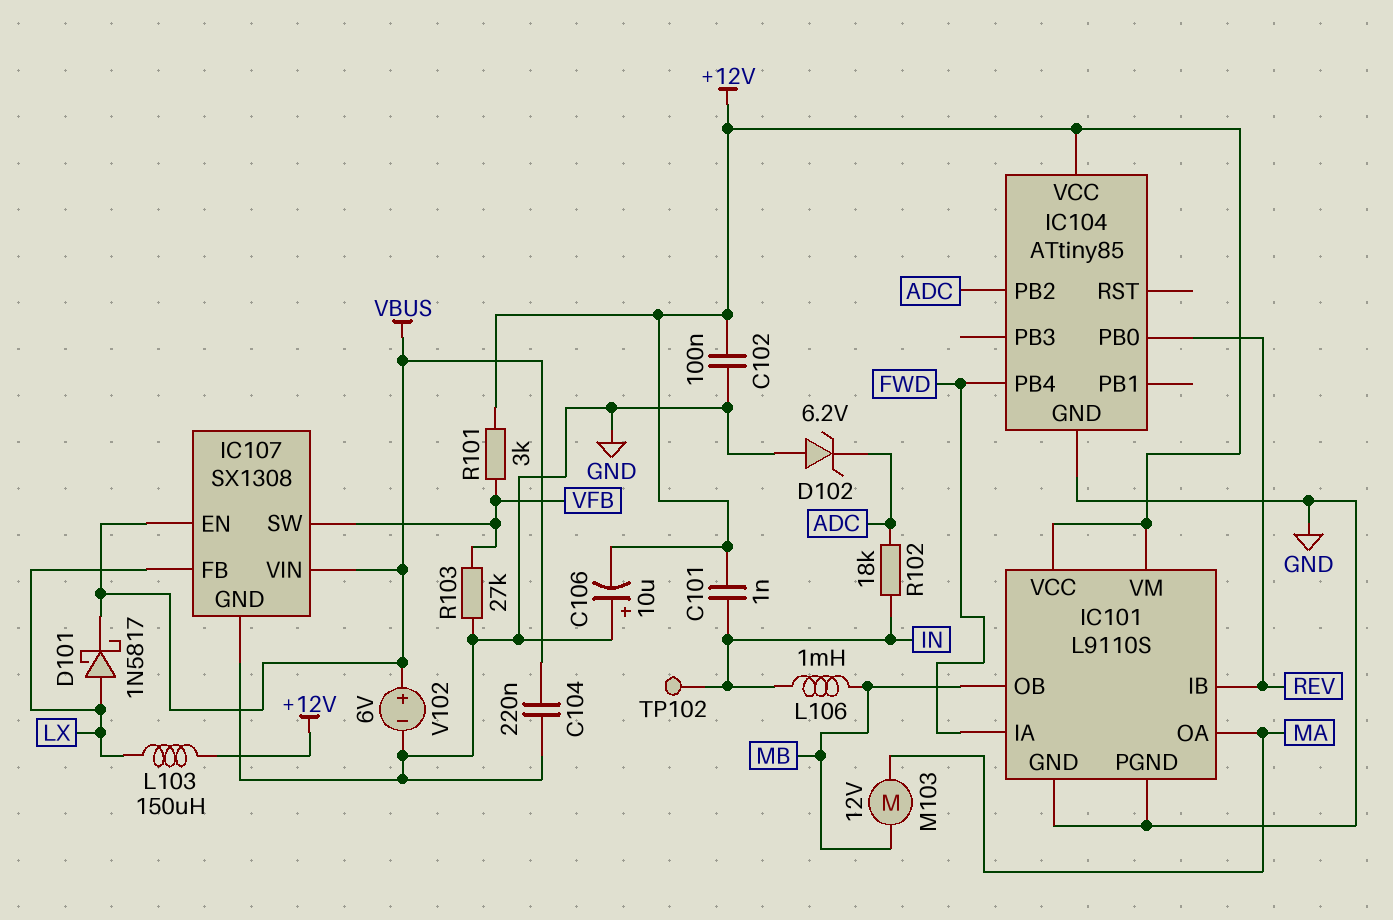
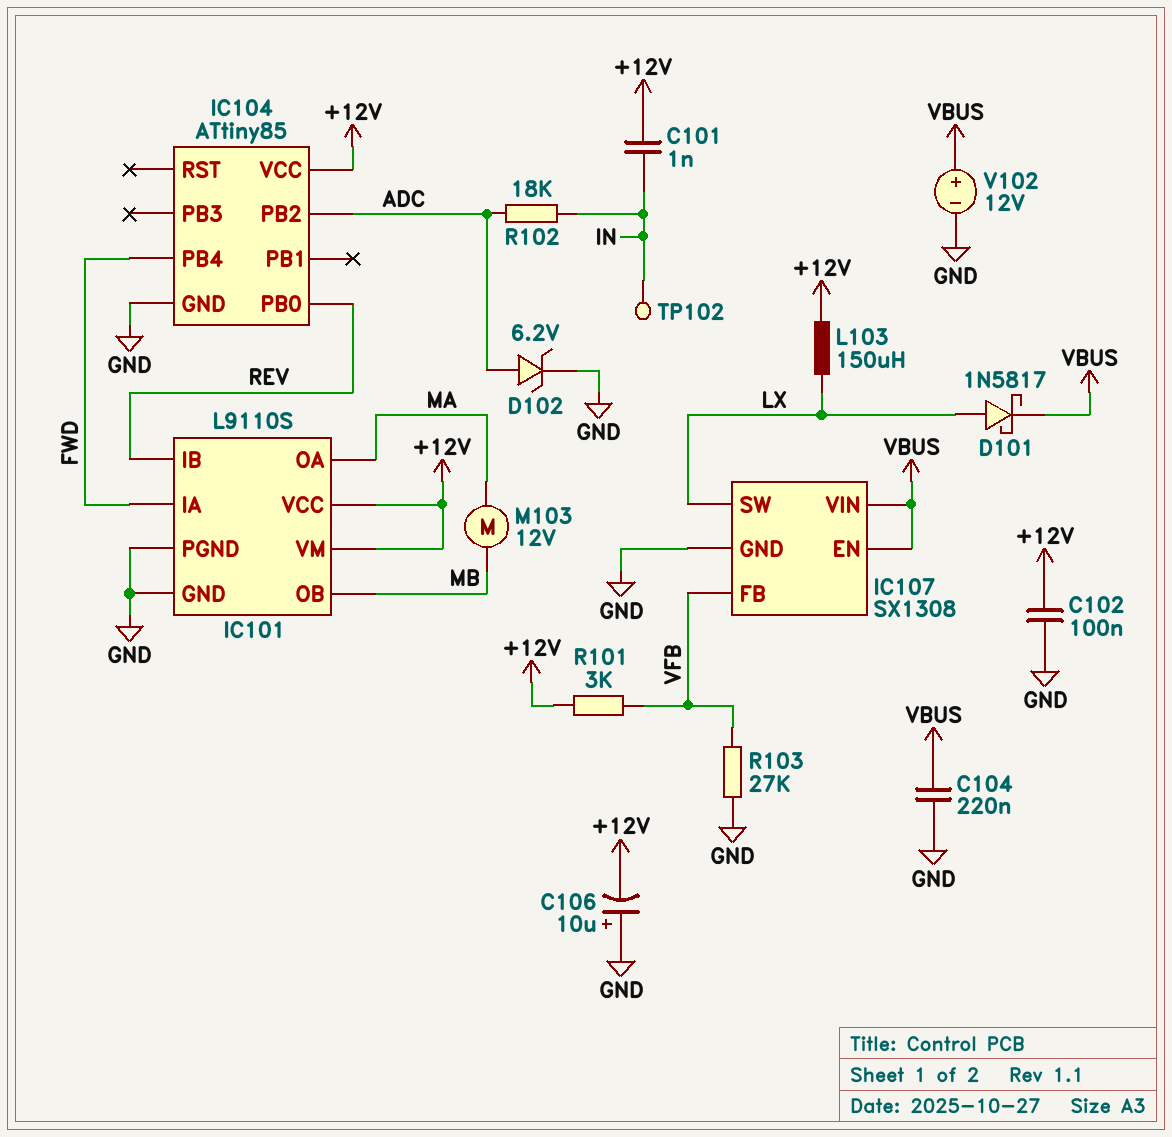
D102: zener 6.2V (A GND, K ADC) -> zener 6.2V (A ADC, K GND)
IC107 pin FB: LX -> VFB
IC107 pin SW: VFB -> LX
L106: 1mH (IN, MB) -> none
V102: 6V (plus VBUS, minus GND) -> 12V (plus VBUS, minus GND)

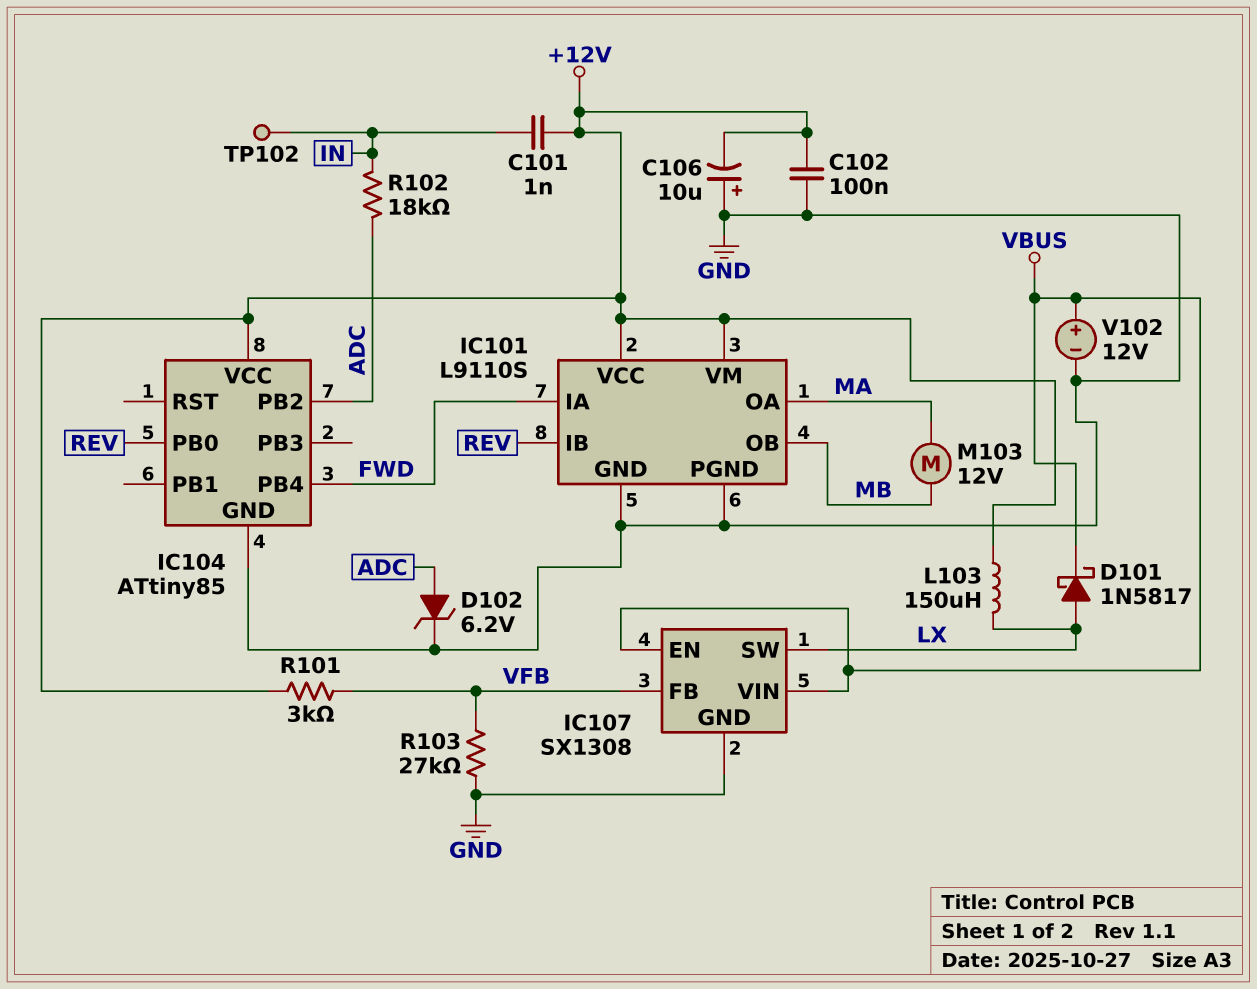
C104: 220nF (GND, VBUS) -> none

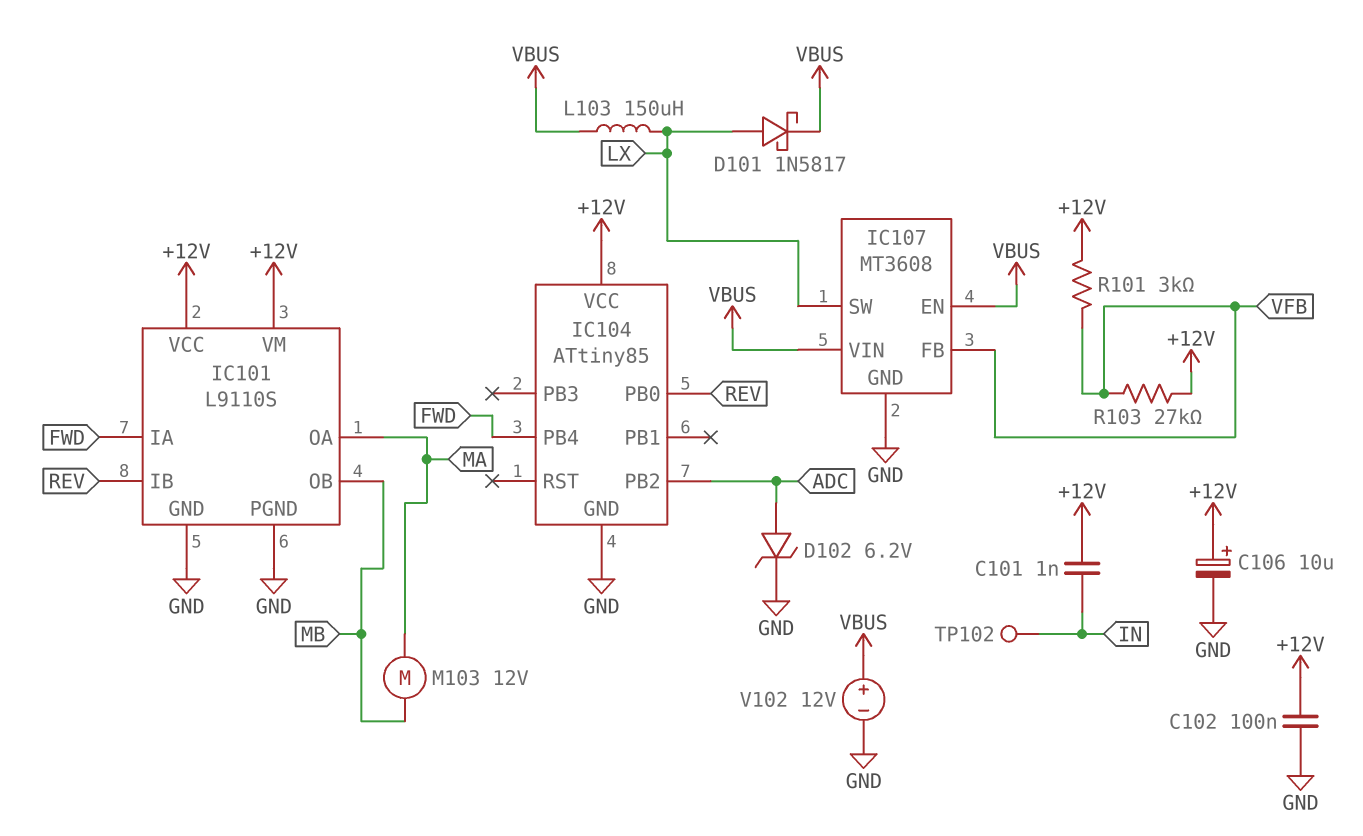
C106: 10uF (plus GND, minus +12V) -> 10uF (plus +12V, minus GND)
IC107: SX1308 -> MT3608
L103: 150uH (+12V, LX) -> 150uH (LX, VBUS)
R102: 18k (ADC, IN) -> none
R103: 27k (GND, VFB) -> 27k (+12V, VFB)

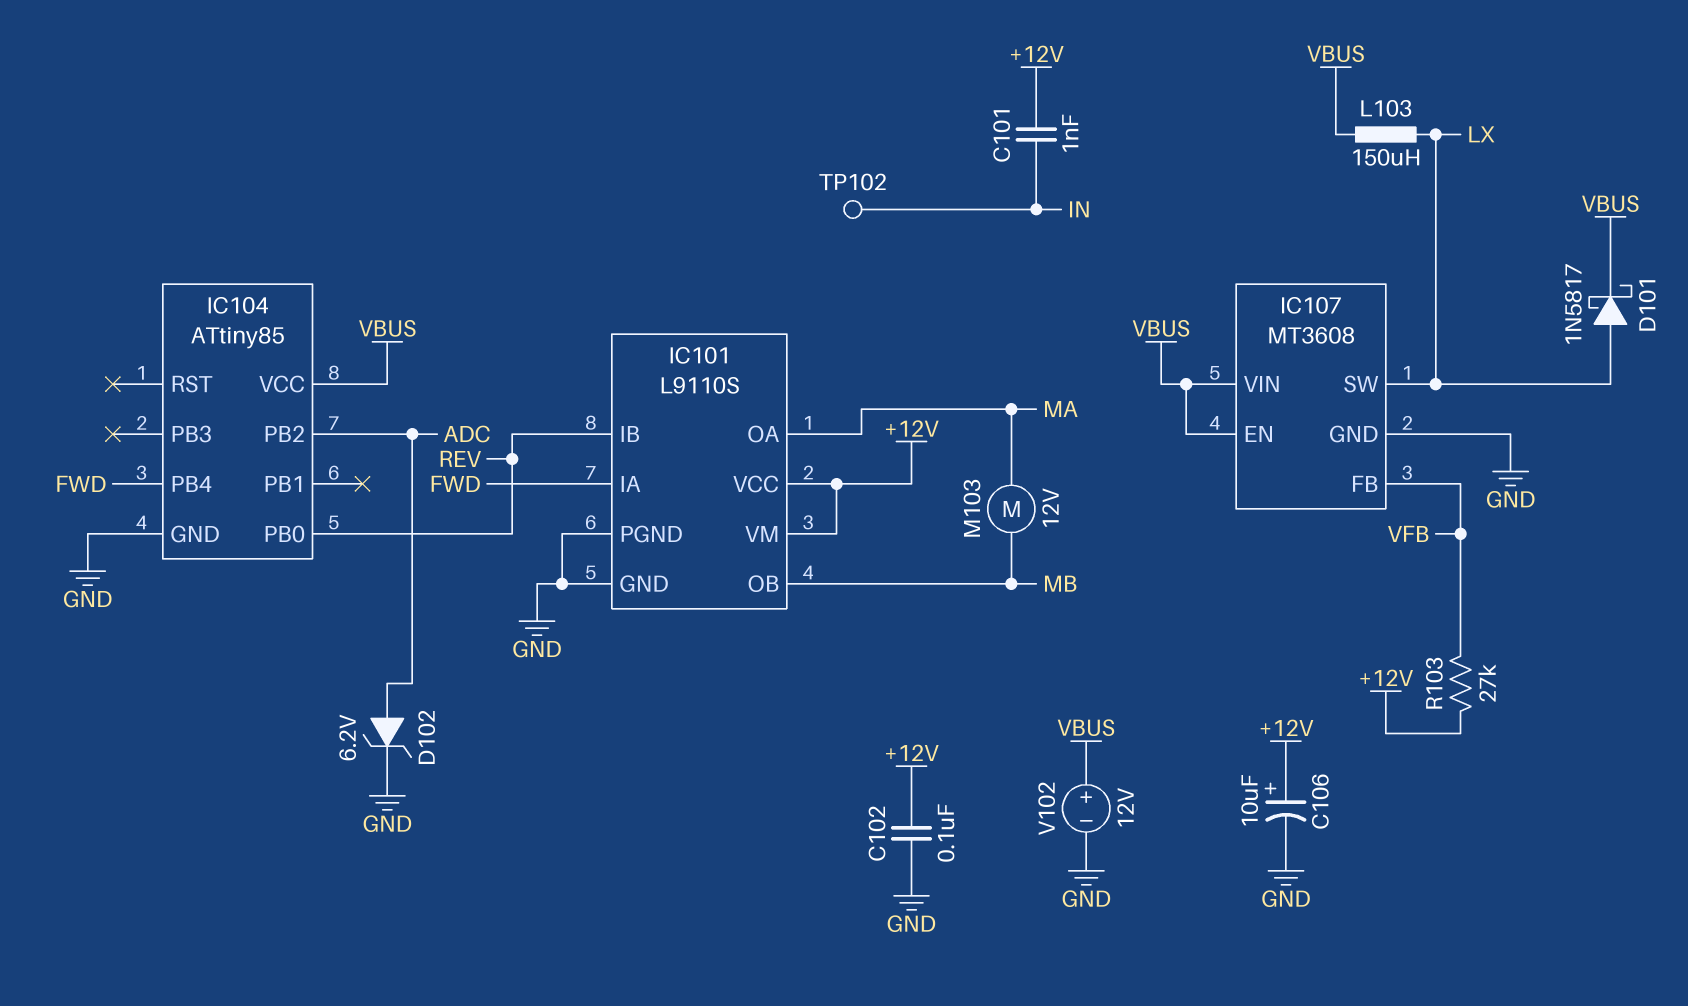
IC104 pin VCC: +12V -> VBUS
R101: 3k (+12V, VFB) -> none

